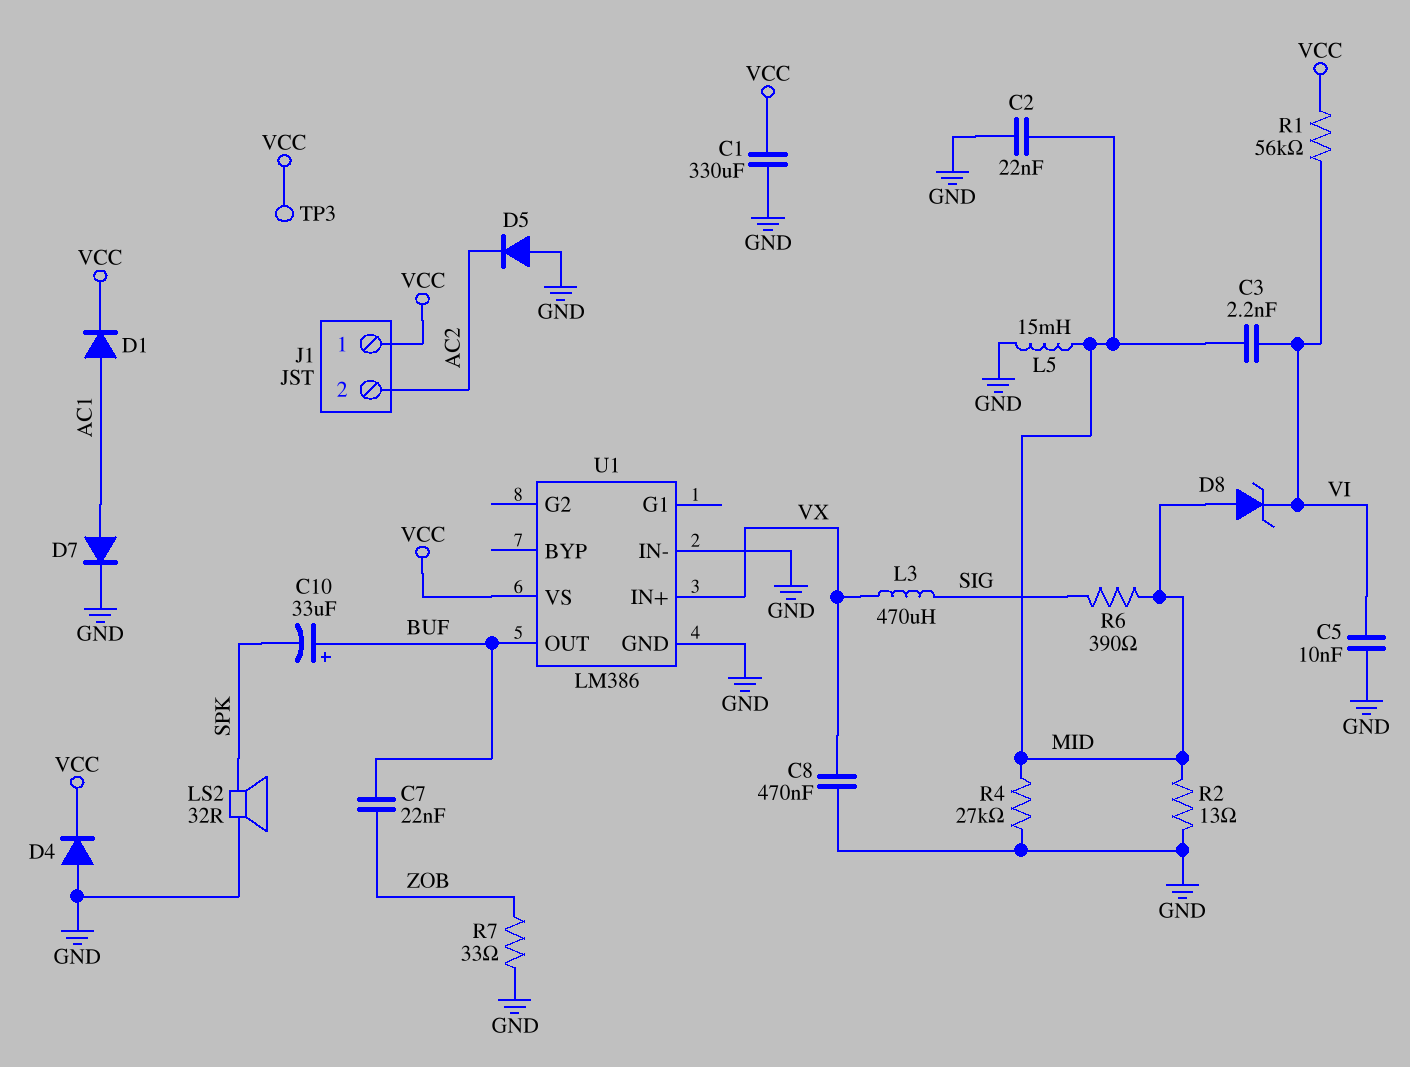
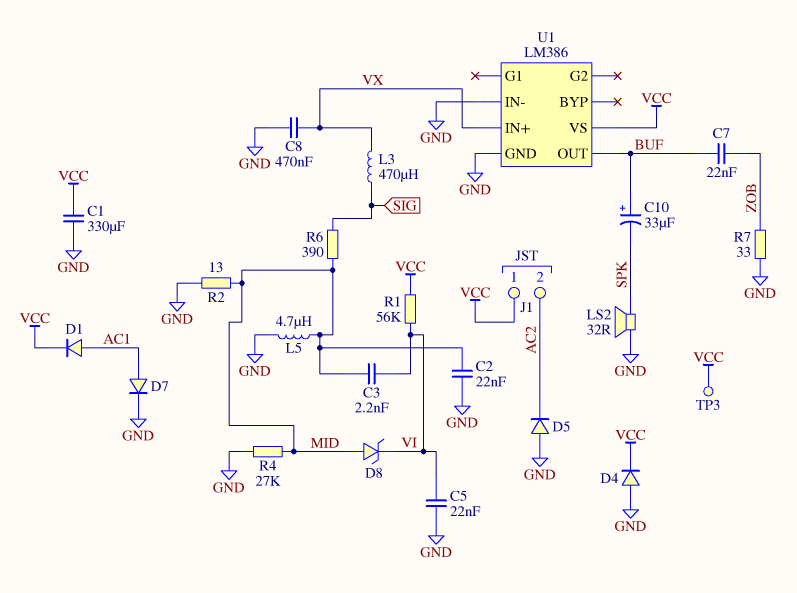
C5: 10nF (GND, VI) -> 22nF (GND, VI)
L5: 15mH (GND, MID) -> 4.7uH (GND, MID)

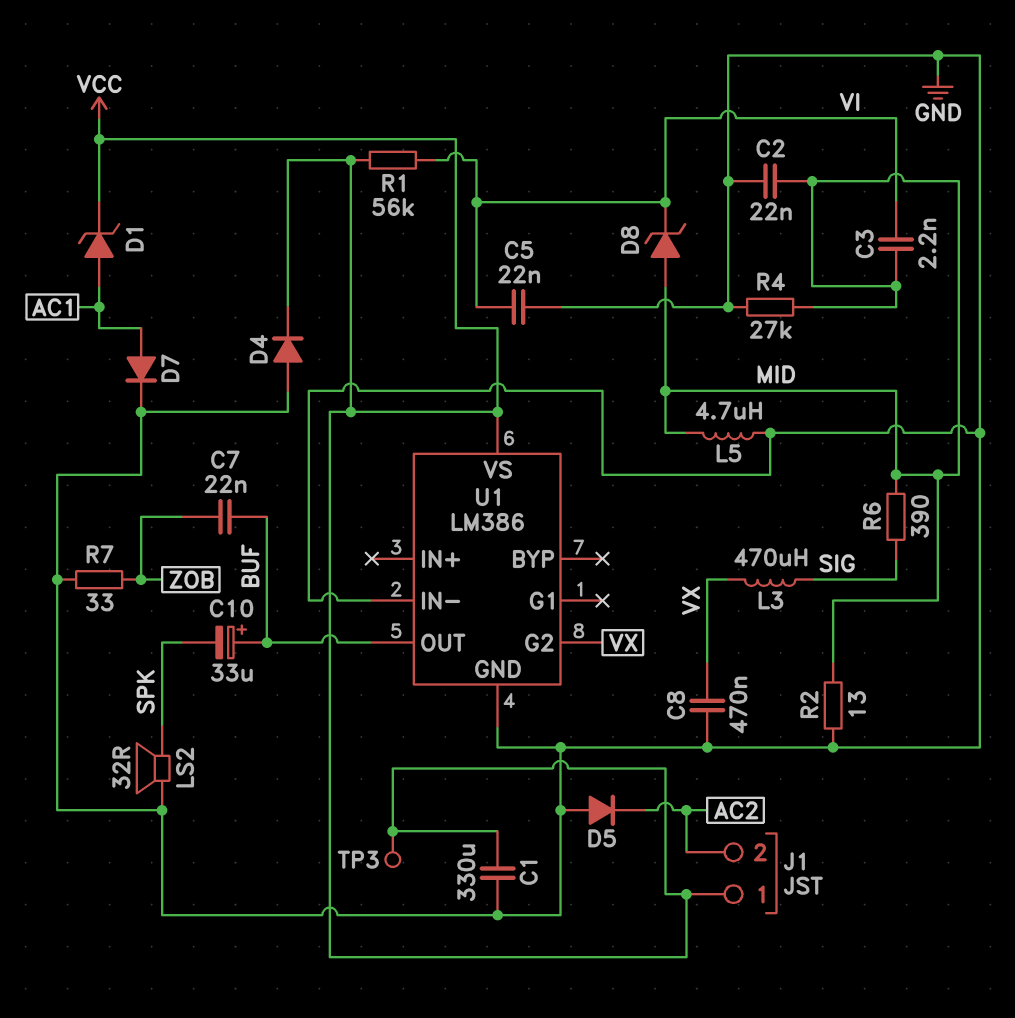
D1: diode (A AC1, K VCC) -> zener (A AC1, K VCC)
U1 pin G2: none -> VX
U1 pin IN+: VX -> none

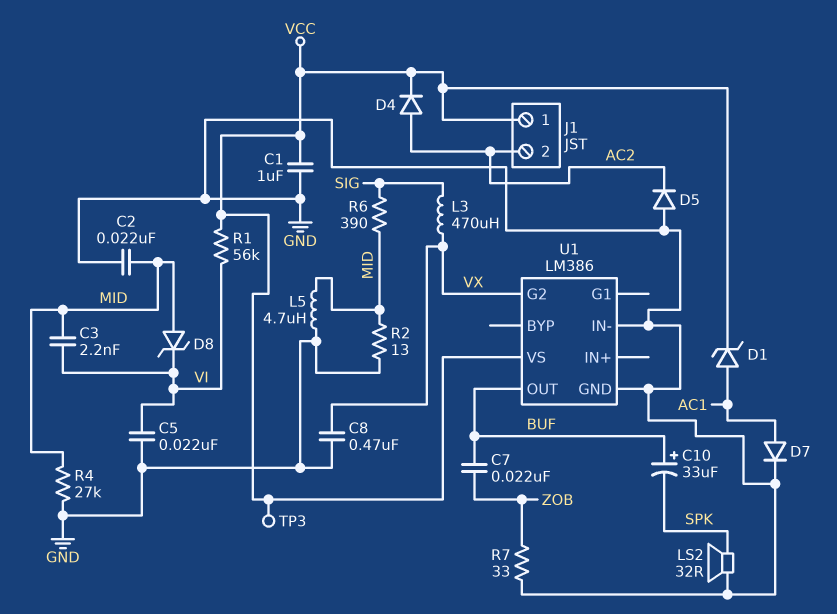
C1: 330uF (GND, VCC) -> 1uF (GND, VCC)
D4: diode (A GND, K VCC) -> diode (A AC2, K VCC)

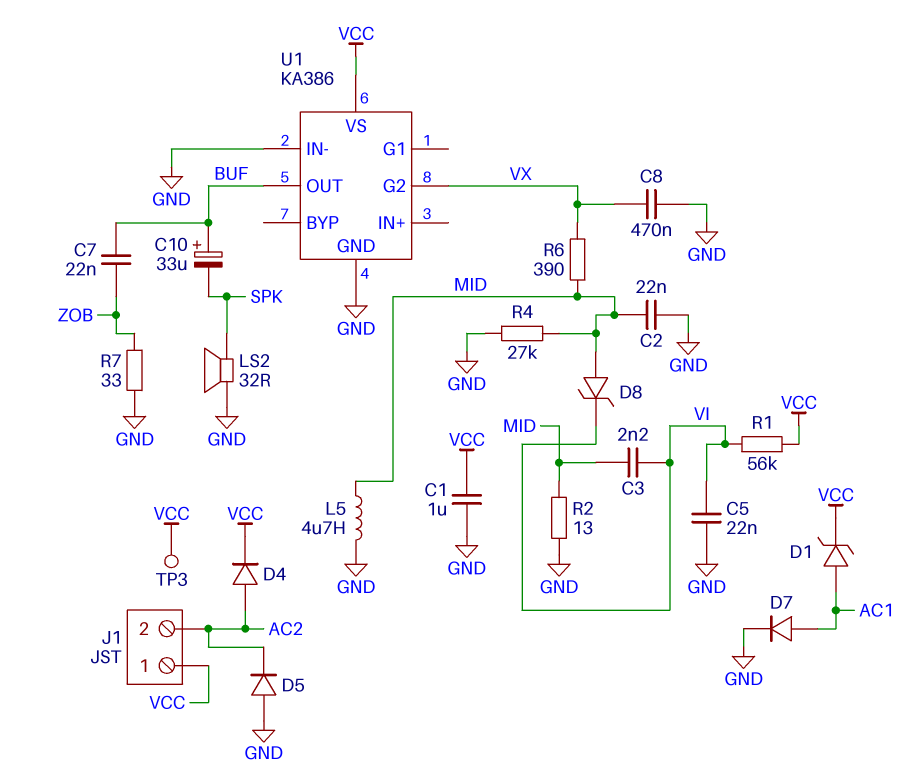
L3: 470uH (SIG, VX) -> none
R6: 390 (MID, SIG) -> 390 (MID, VX)
U1: LM386 -> KA386

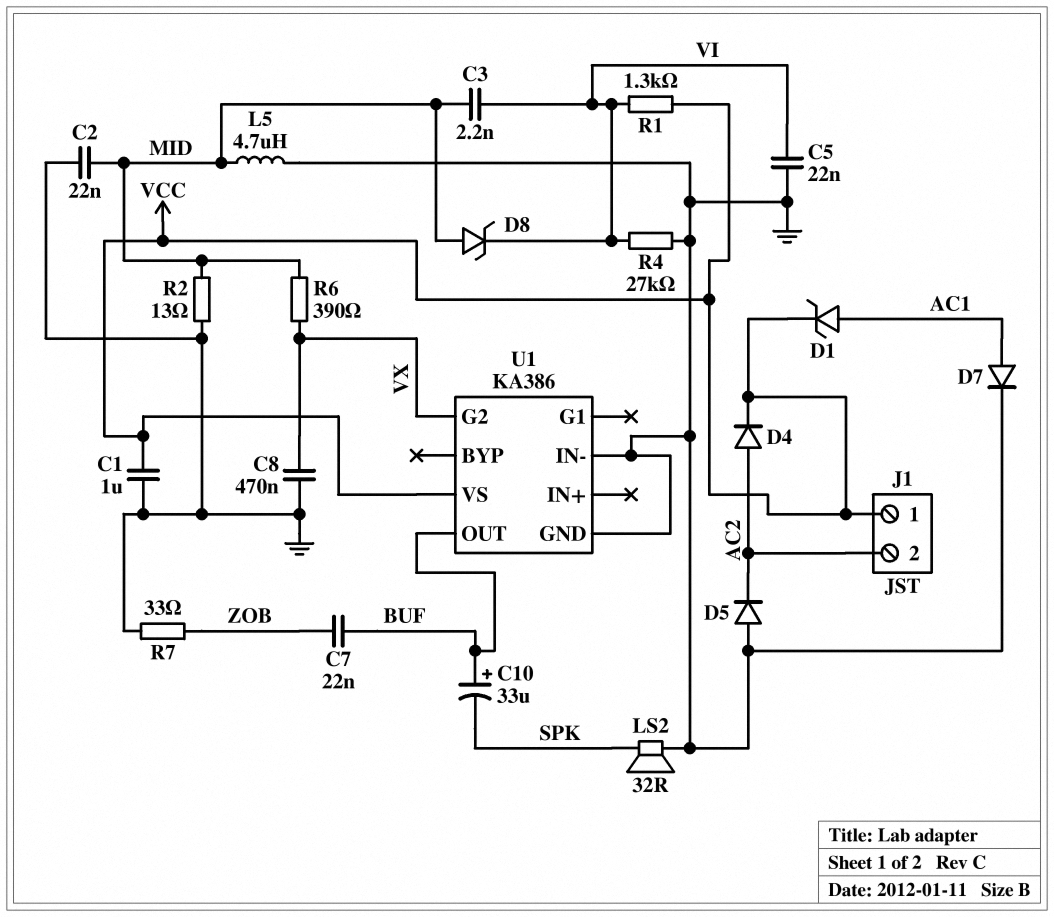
R1: 56k (VCC, VI) -> 1.3k (VCC, VI)
R4: 27k (GND, MID) -> 27k (GND, VI)
TP3: test point (VCC) -> none

